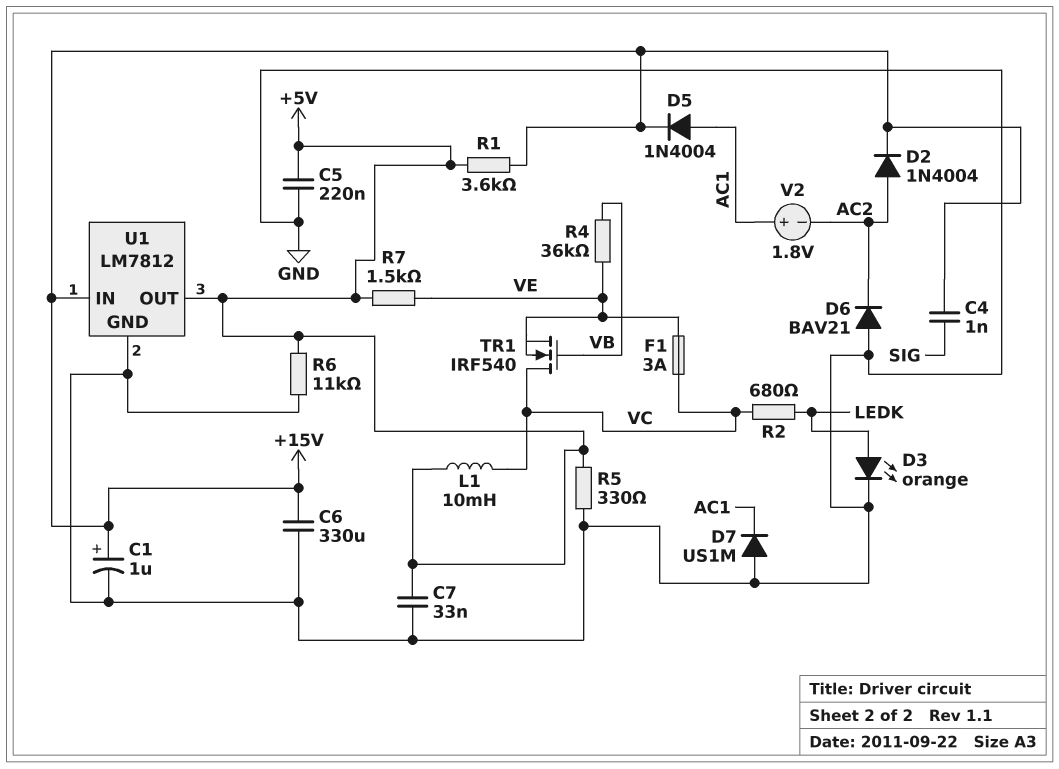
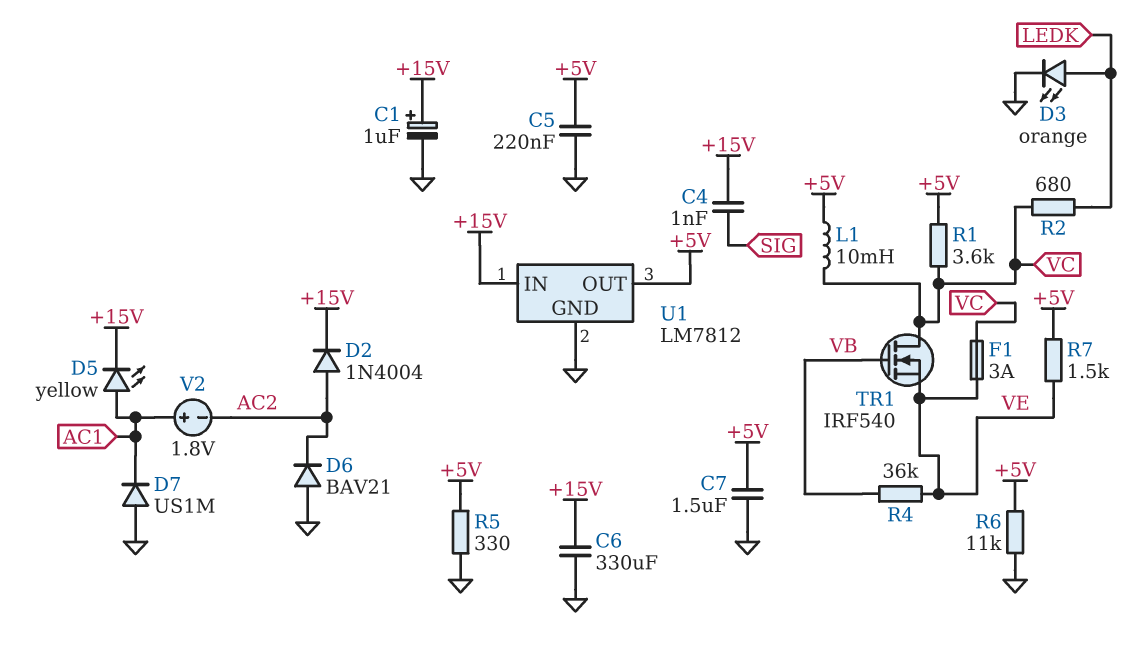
C7: 33nF (+5V, GND) -> 1.5uF (+5V, GND)
D5: diode 1N4004 (A AC1, K +15V) -> LED yellow (A AC1, K +15V)
R1: 3.6k (+5V, +15V) -> 3.6k (+5V, VC)

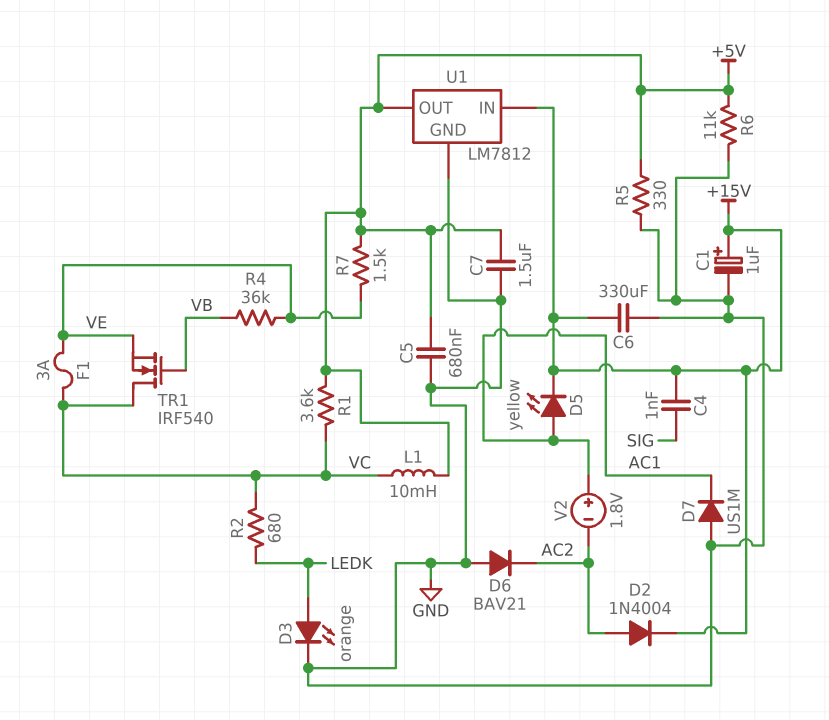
C5: 220nF (+5V, GND) -> 680nF (+5V, GND)

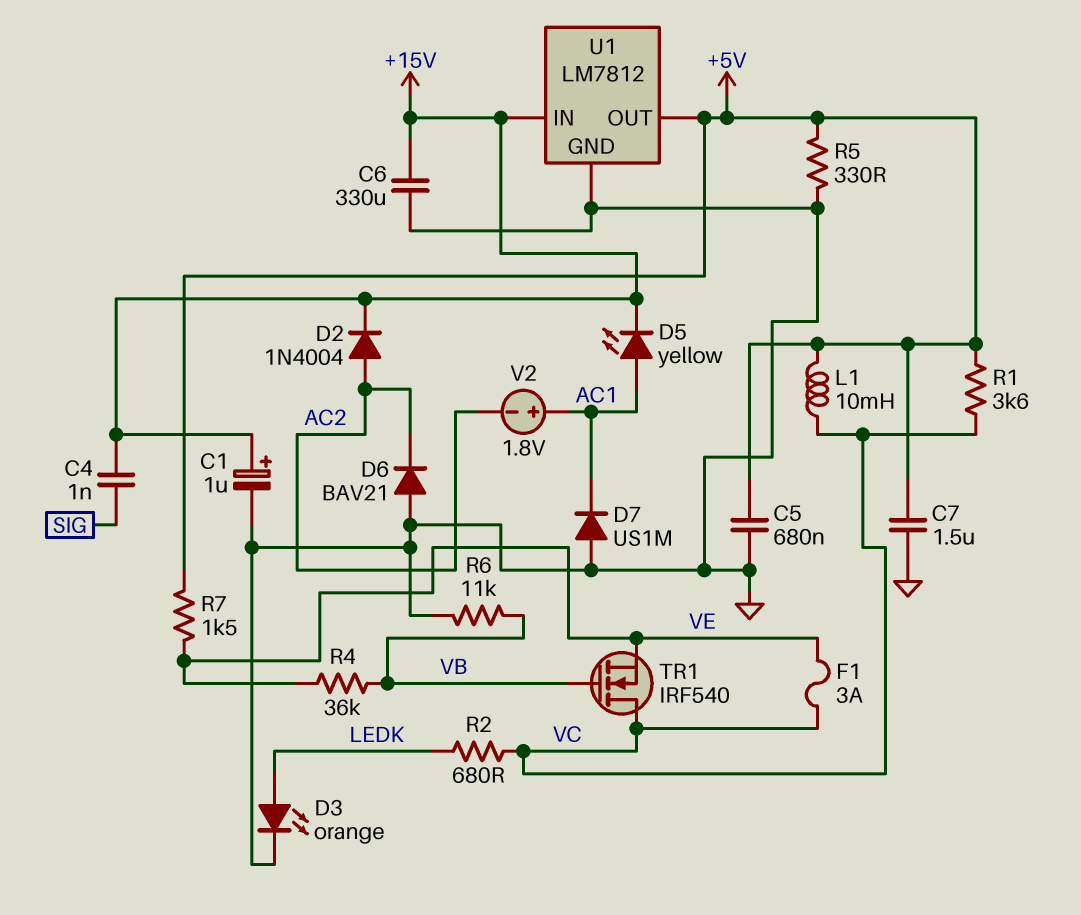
R6: 11k (+5V, GND) -> 11k (GND, VB)

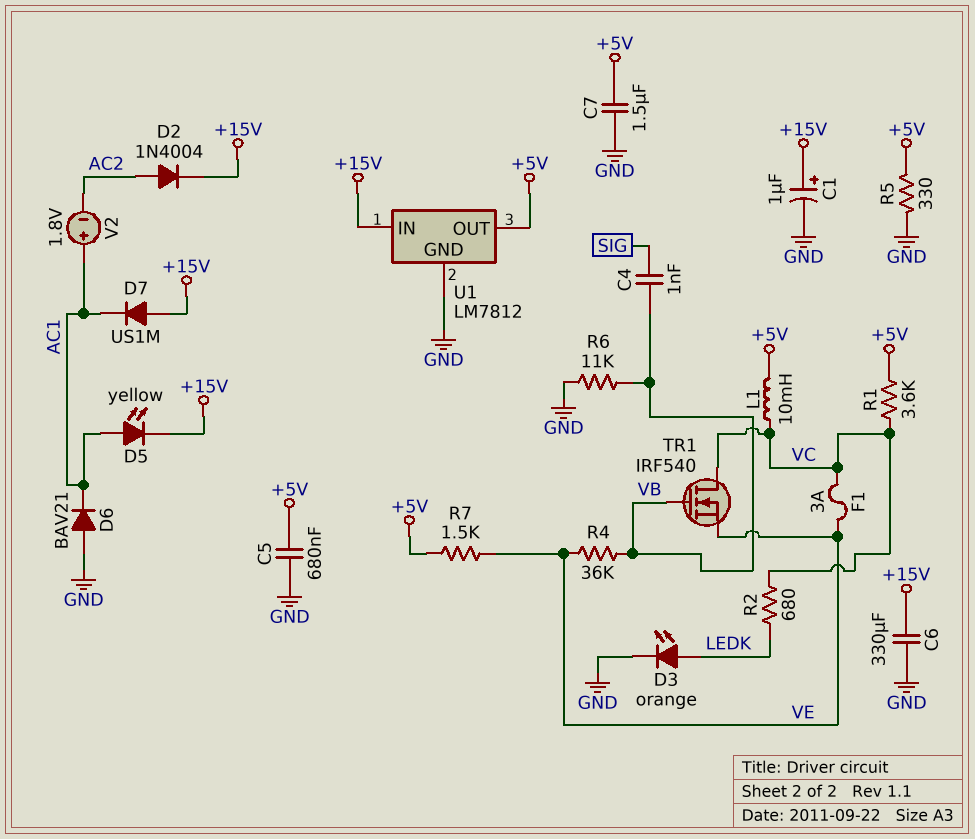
C4: 1nF (+15V, SIG) -> 1nF (SIG, VB)
D6: diode BAV21 (A GND, K AC2) -> diode BAV21 (A GND, K AC1)
D7: diode US1M (A GND, K AC1) -> diode US1M (A +15V, K AC1)

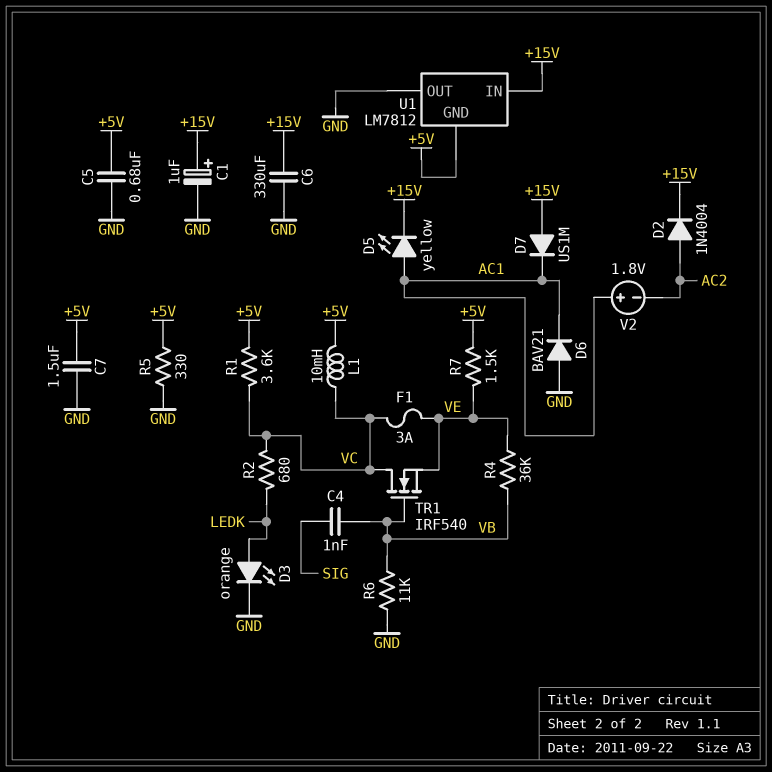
U1 pin GND: GND -> +5V
U1 pin OUT: +5V -> GND

